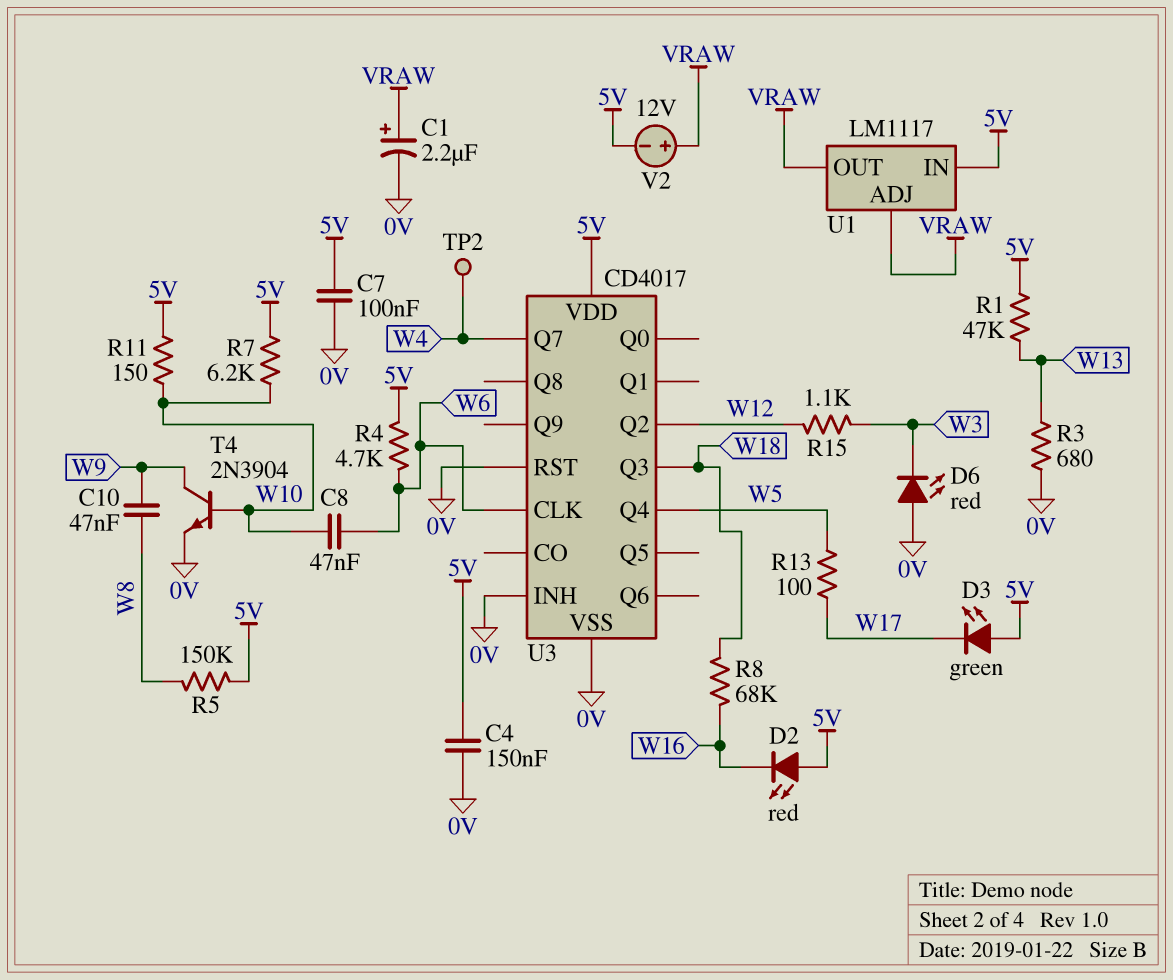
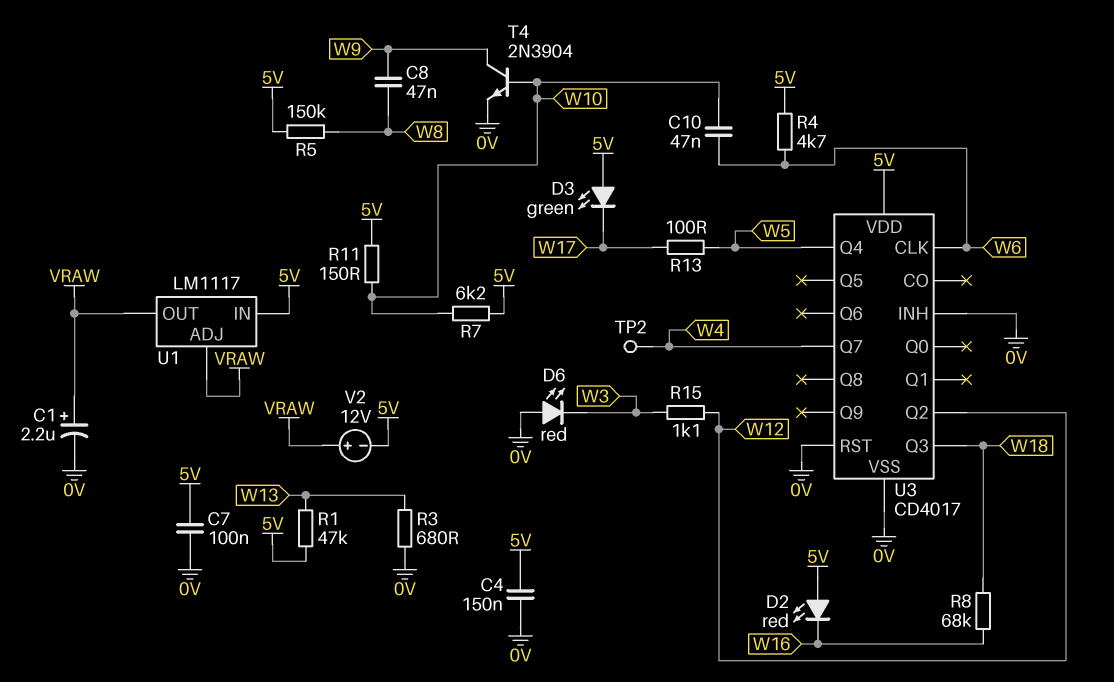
C8: 47nF (W6, W10) -> 47nF (W8, W9)
C10: 47nF (W8, W9) -> 47nF (W6, W10)

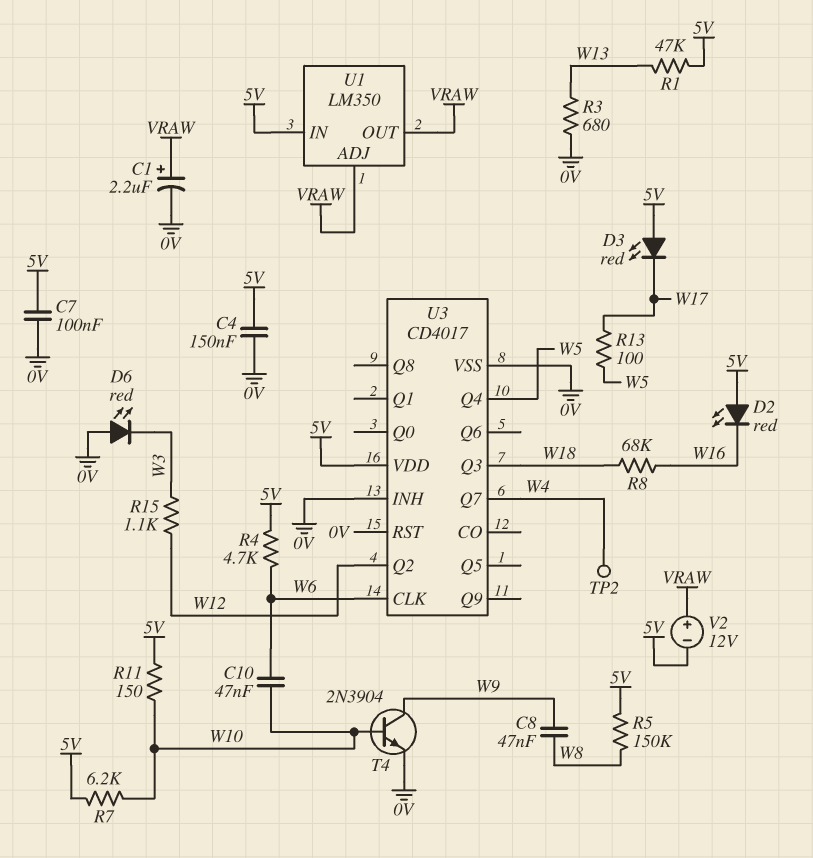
D3: LED green (A 5V, K W17) -> LED red (A 5V, K W17)
U1: LM1117 -> LM350

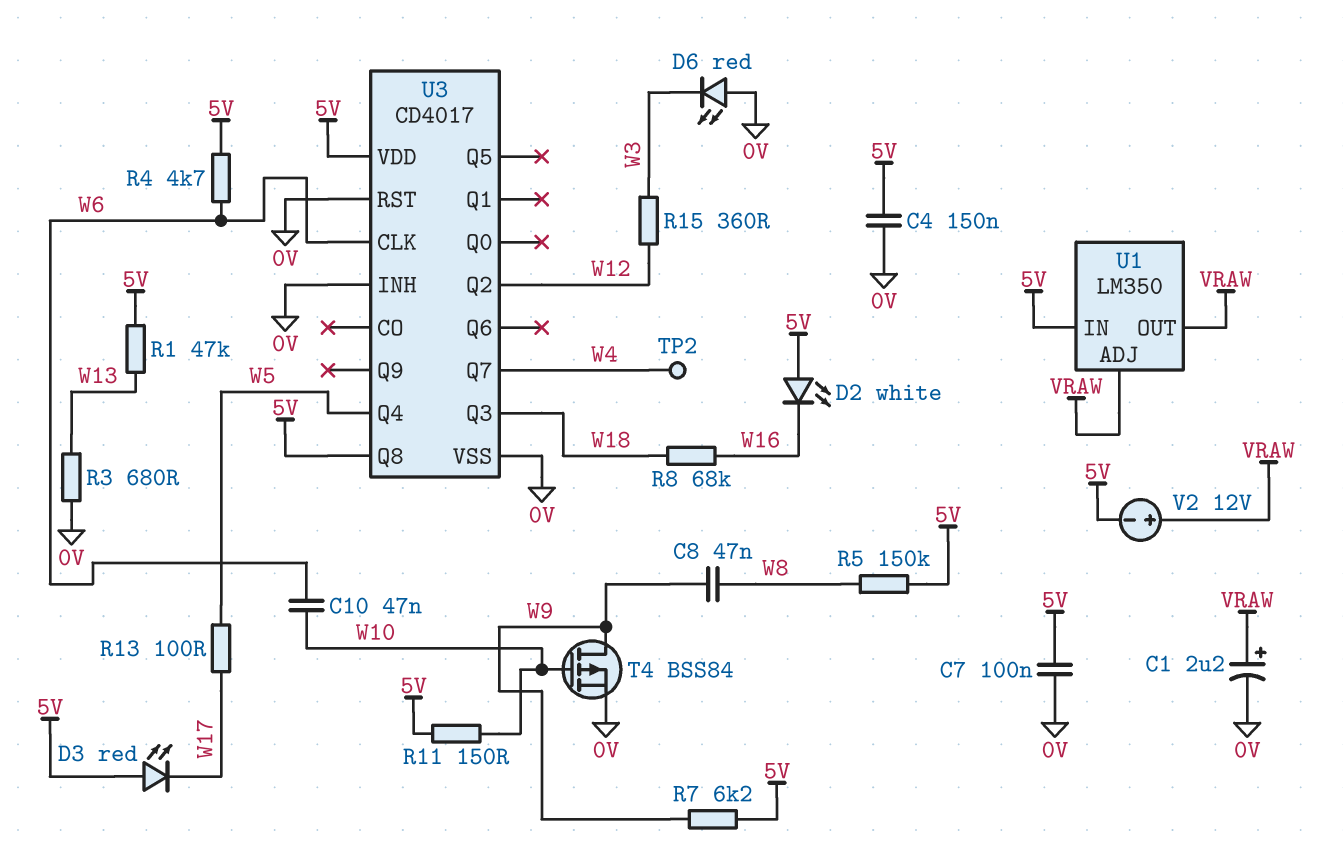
D2: LED red (A 5V, K W16) -> LED white (A 5V, K W16)
R7: 6.2k (5V, W10) -> 6.2k (5V, W9)
R15: 1.1k (W3, W12) -> 360 (W3, W12)
T4: NPN 2N3904 (B W10, C W9, E 0V) -> PMOS BSS84 (G W10, D W9, S 0V)
U3 pin Q8: none -> 5V

